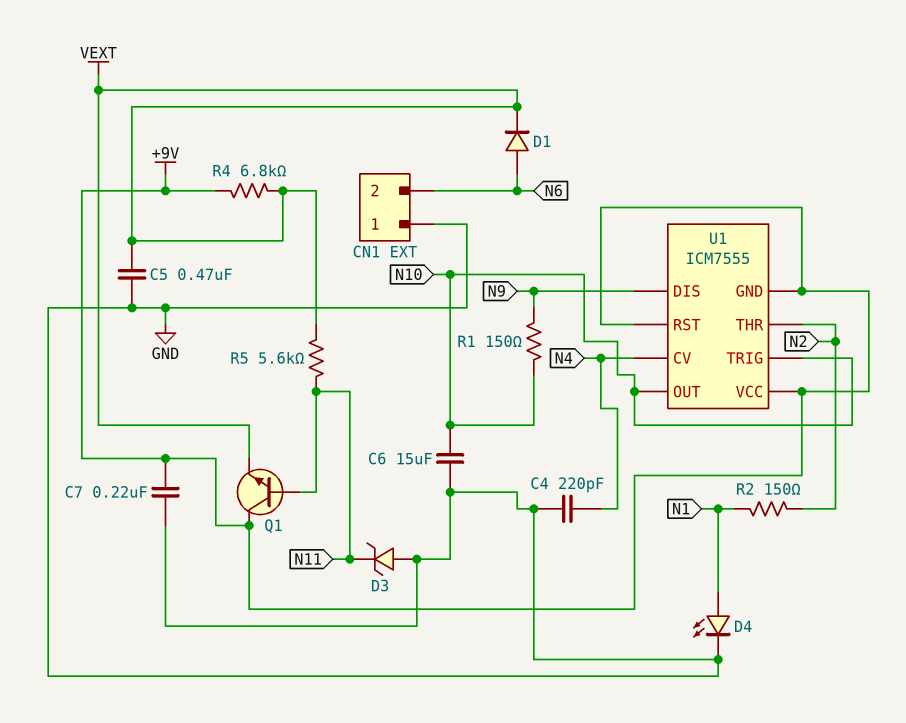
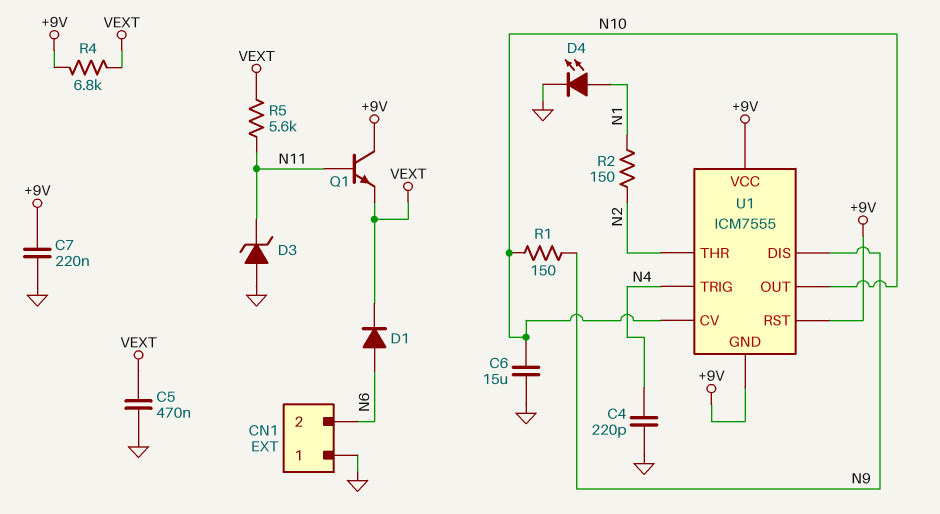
U1 pin CV: N4 -> N10
U1 pin TRIG: N10 -> N4

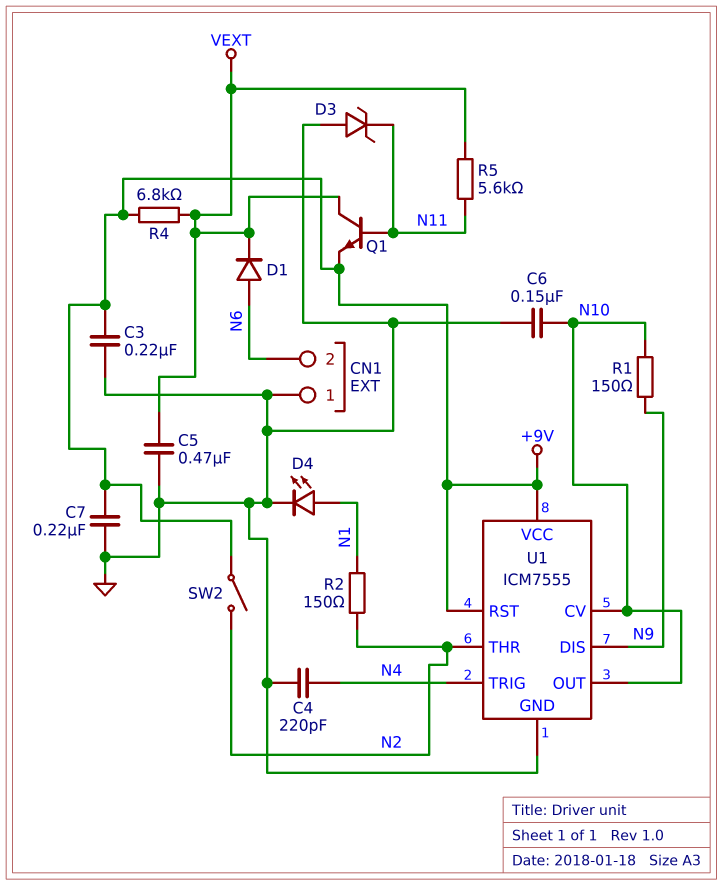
C3: none -> 220nF (+9V, GND)
C6: 15uF (GND, N10) -> 150nF (GND, N10)
Q1: NPN (B N11, C +9V, E VEXT) -> NPN (B N11, C VEXT, E +9V)
SW2: none -> switch (+9V, N2)
U1 pin GND: +9V -> GND

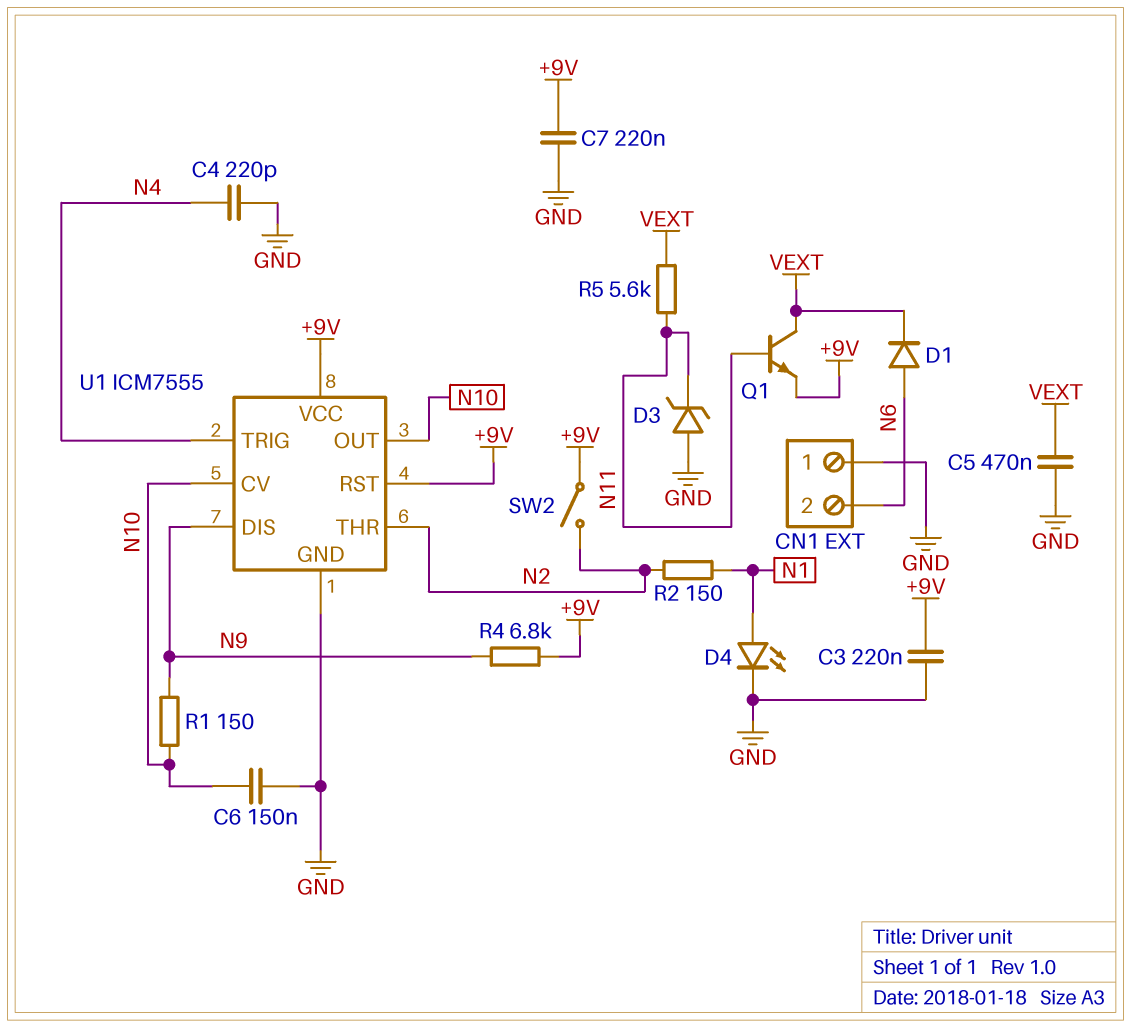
R4: 6.8k (+9V, VEXT) -> 6.8k (+9V, N9)

